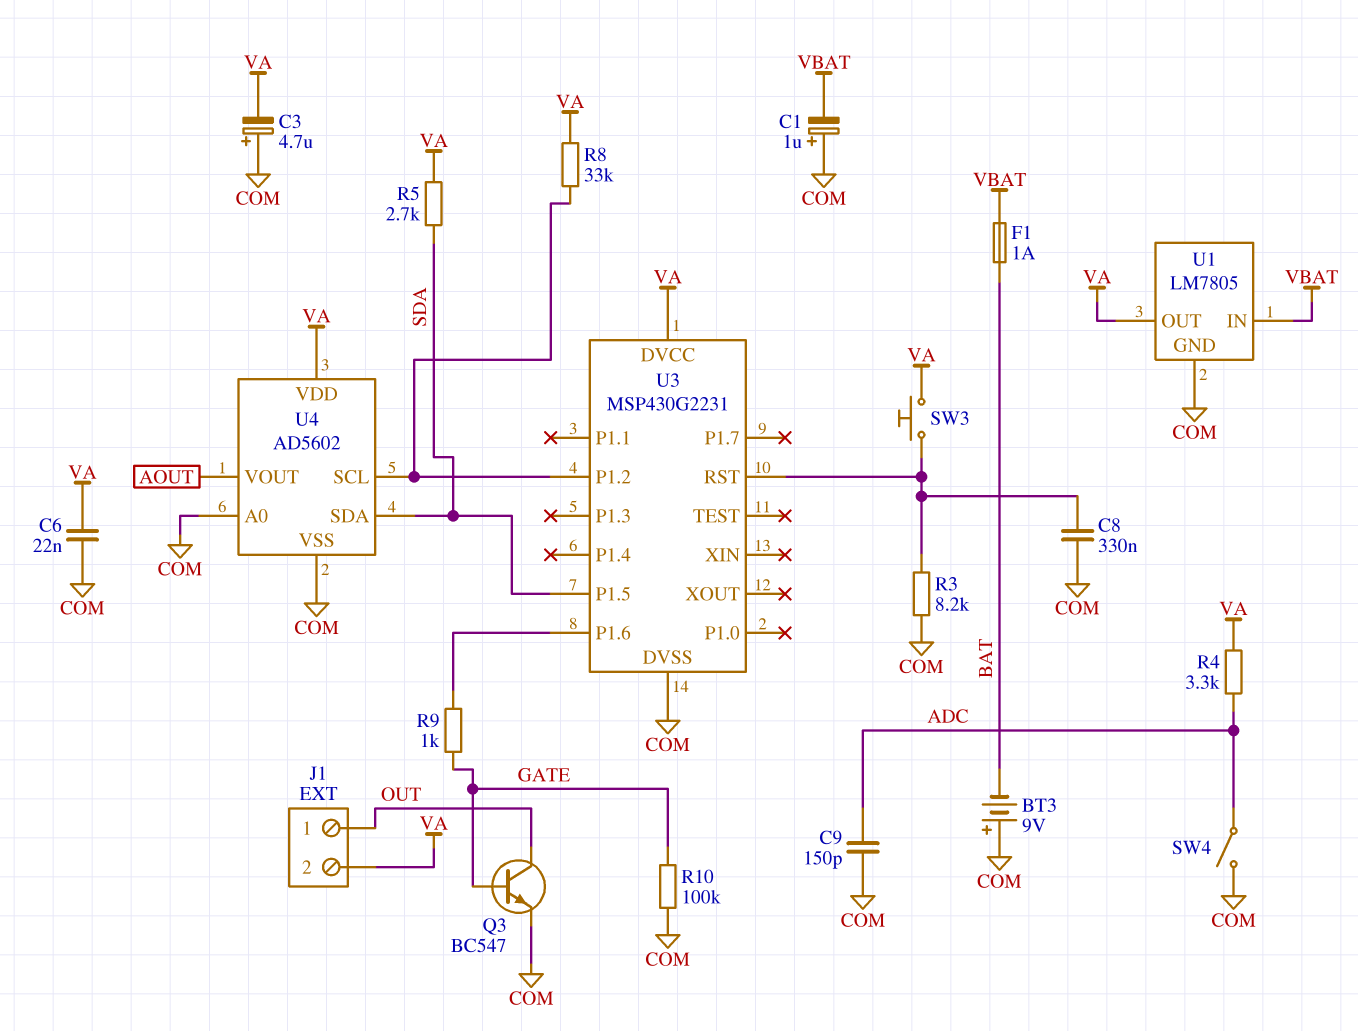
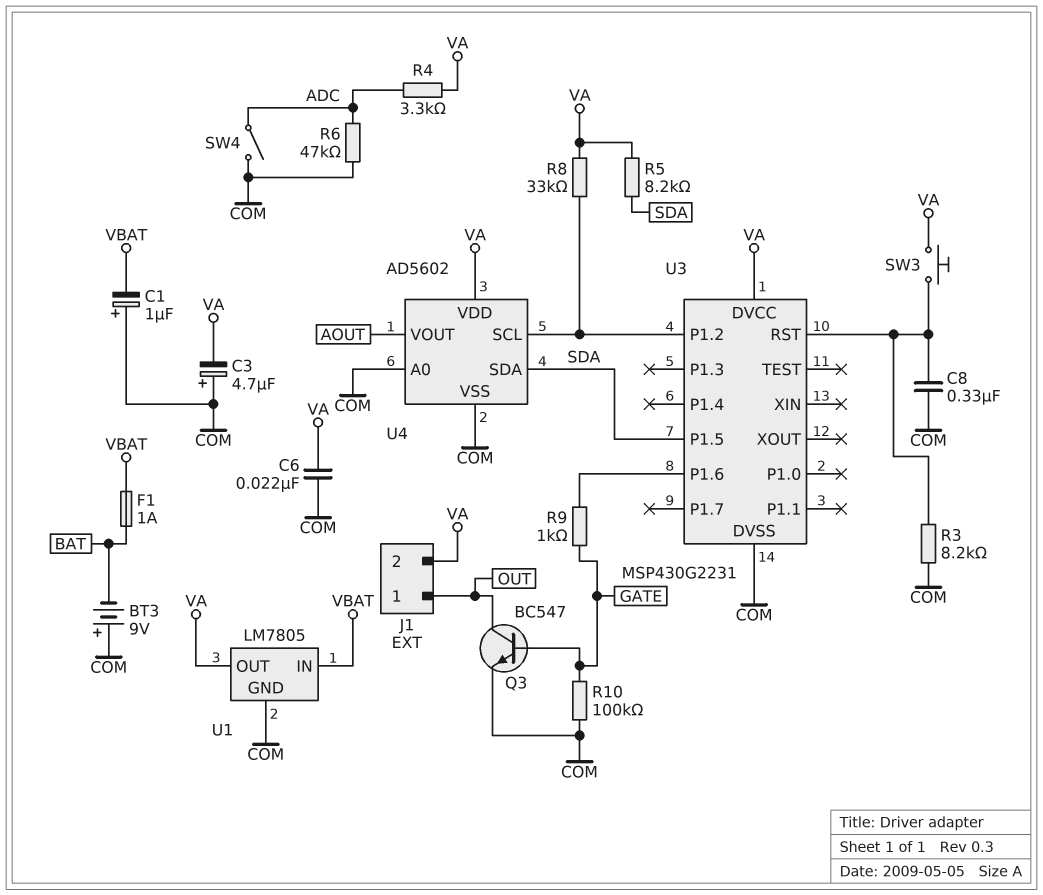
C9: 150pF (ADC, COM) -> none
R5: 2.7k (SDA, VA) -> 8.2k (SDA, VA)
R6: none -> 47k (ADC, COM)

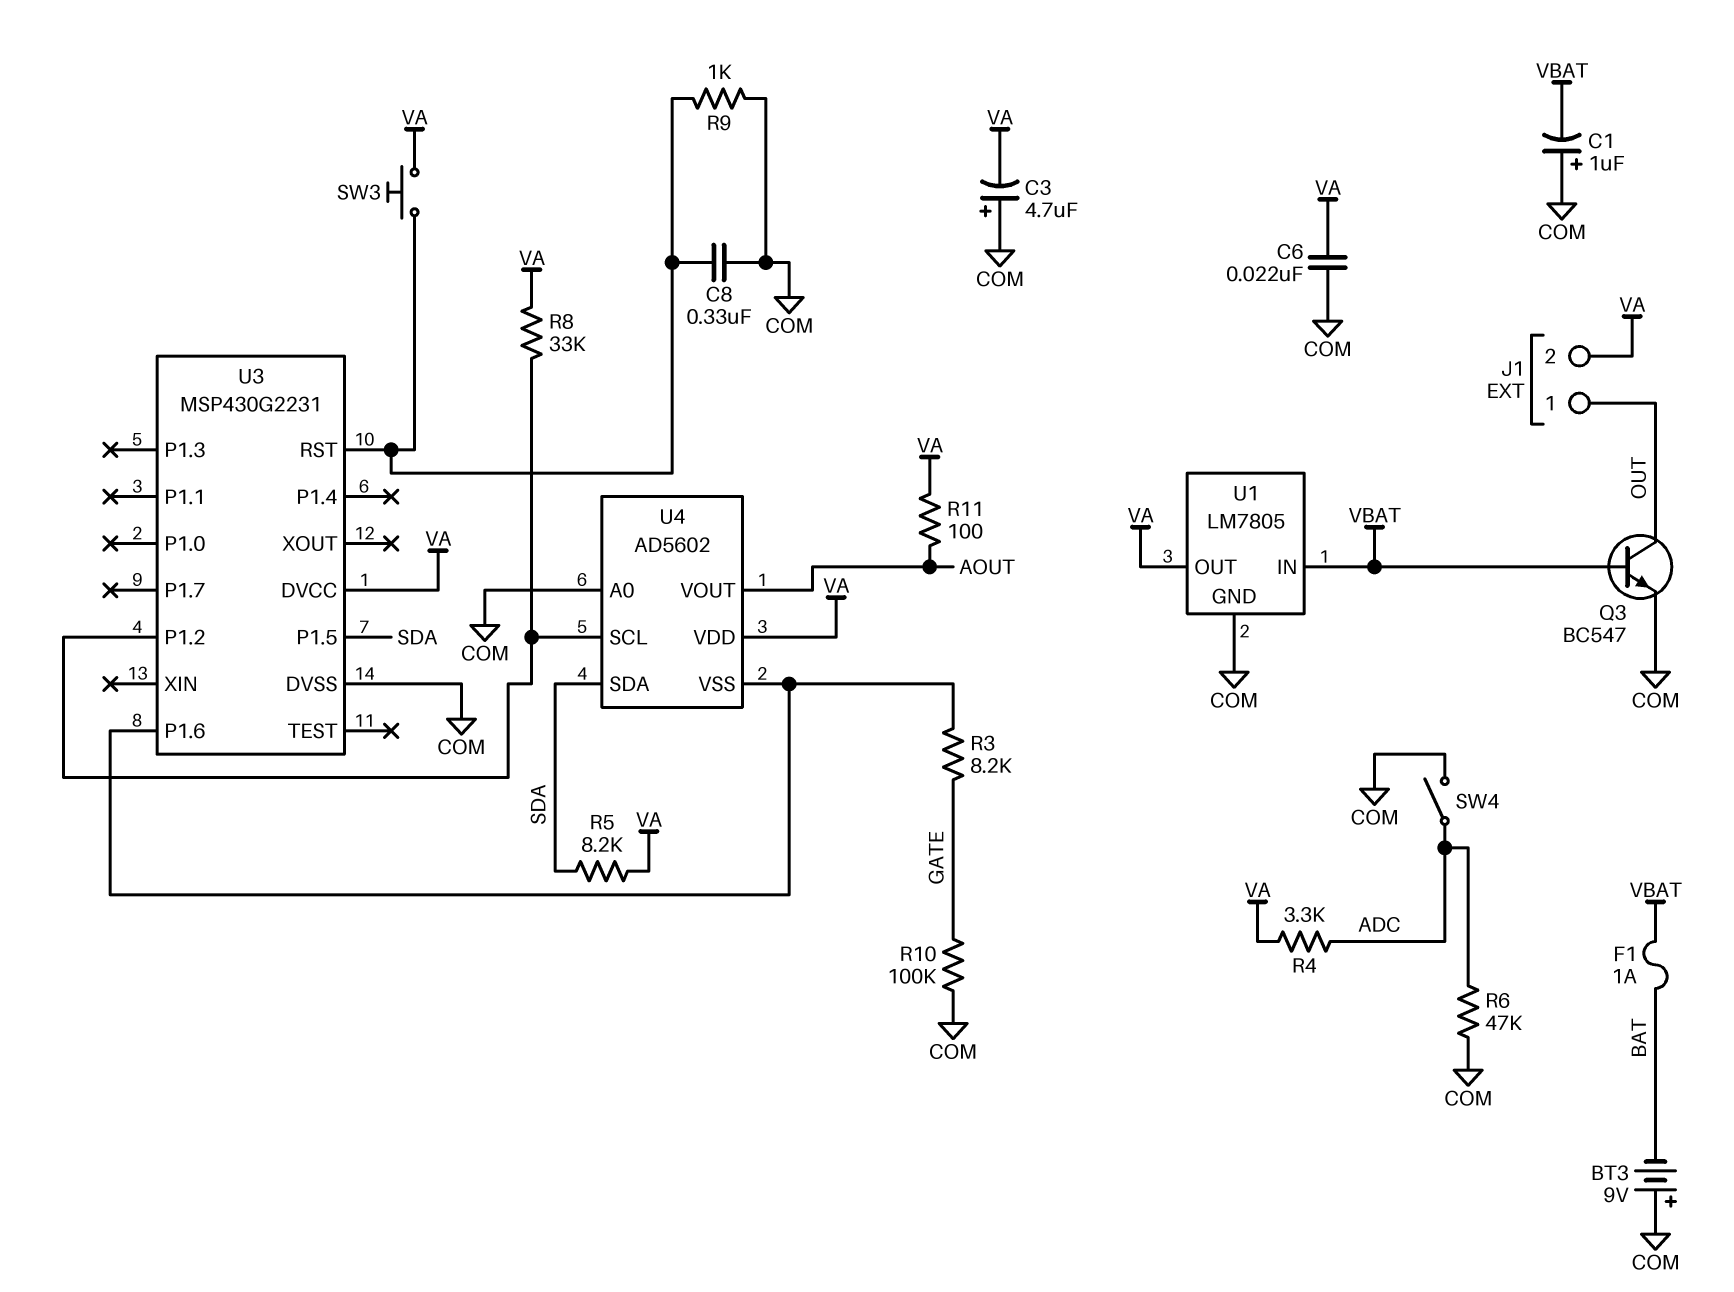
Q3: NPN BC547 (B GATE, C OUT, E COM) -> NPN BC547 (B VBAT, C OUT, E COM)
R3: 8.2k (COM, U3/RST) -> 8.2k (GATE, U3/P1.6)
R9: 1k (GATE, U3/P1.6) -> 1k (COM, U3/RST)
R11: none -> 100 (AOUT, VA)
U4 pin VSS: COM -> U3/P1.6

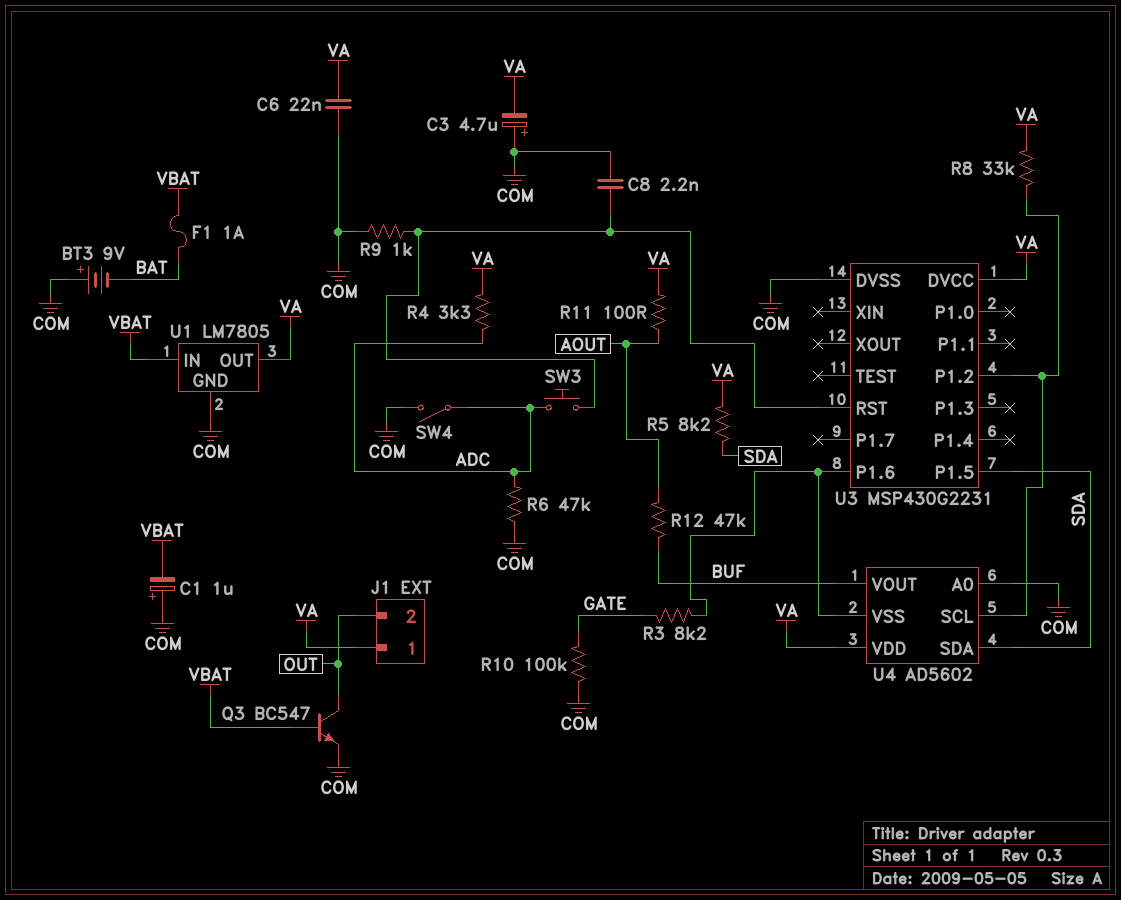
C8: 330nF (COM, U3/RST) -> 2.2nF (COM, U3/RST)
J1 pin 1: OUT -> VA
J1 pin 2: VA -> OUT
R12: none -> 47k (AOUT, BUF)
SW3: button (U3/RST, VA) -> button (ADC, U3/RST)
U4 pin VOUT: AOUT -> BUF

